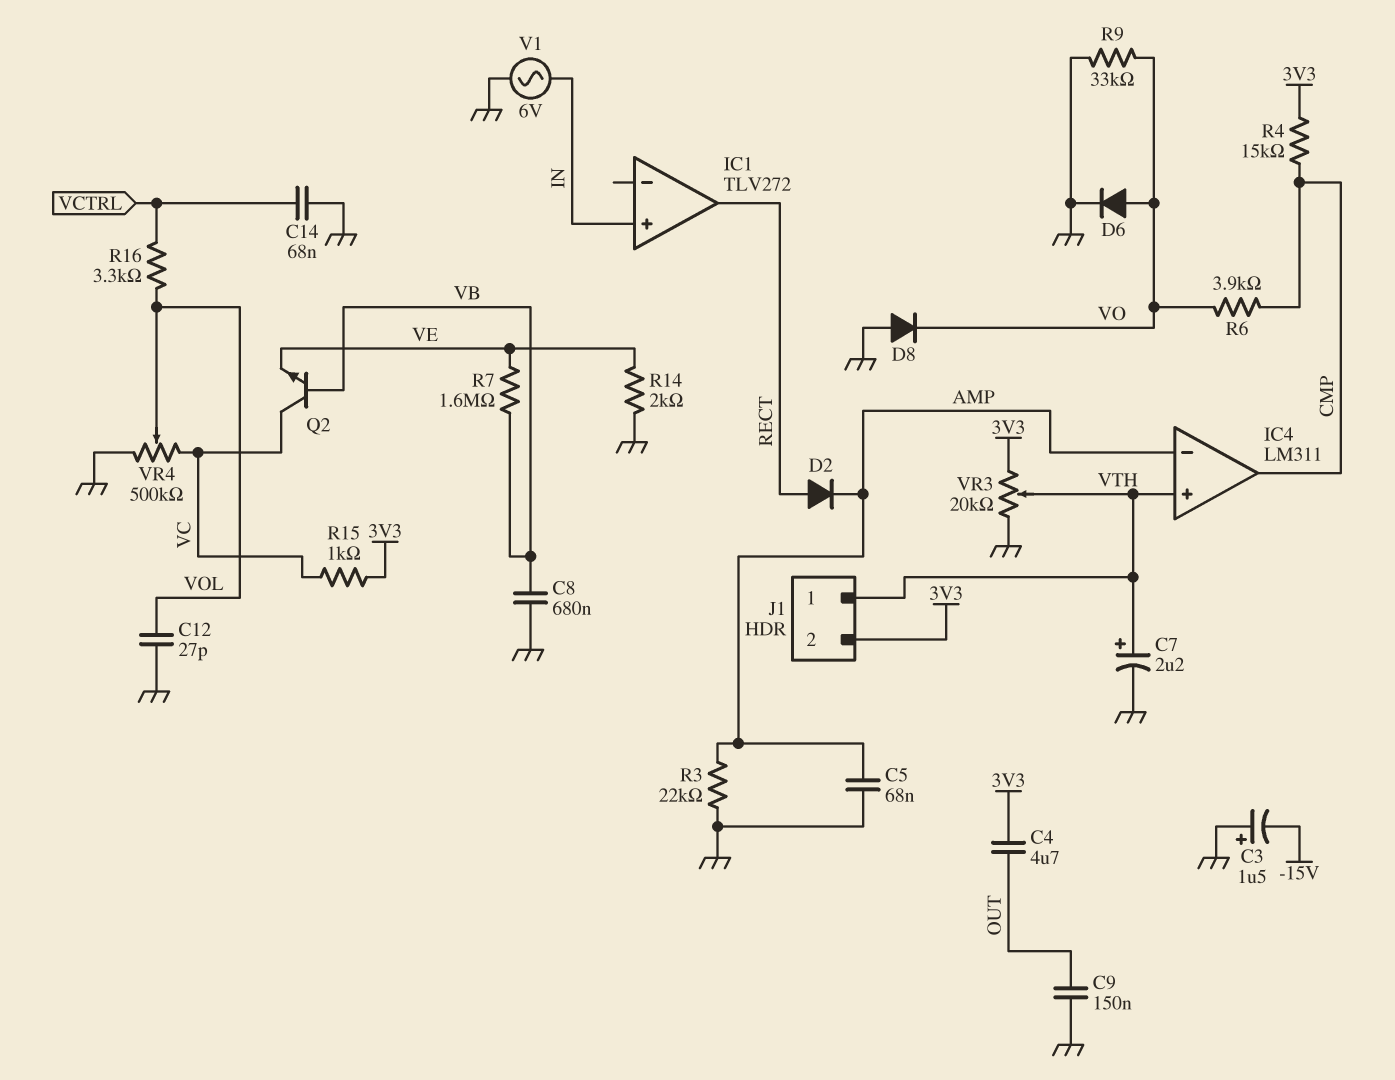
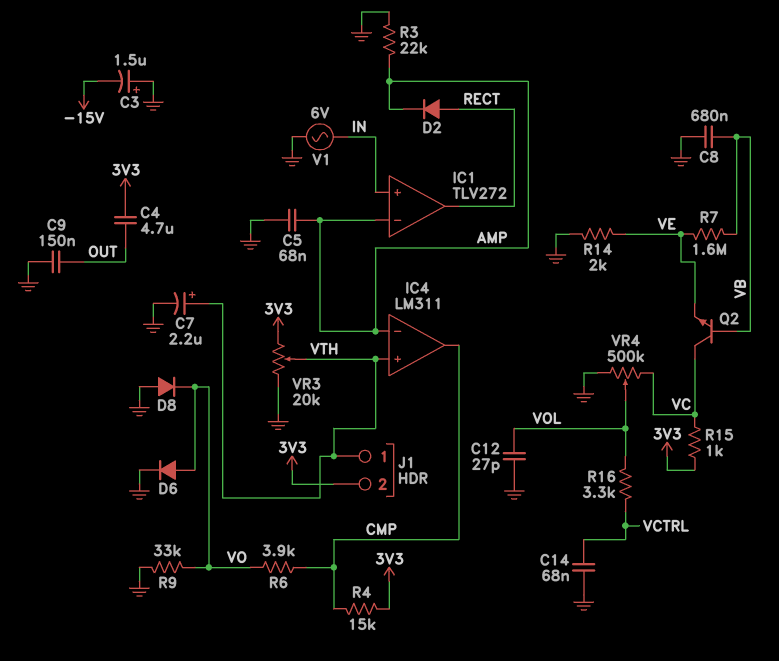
IC1 pin in-: none -> AMP

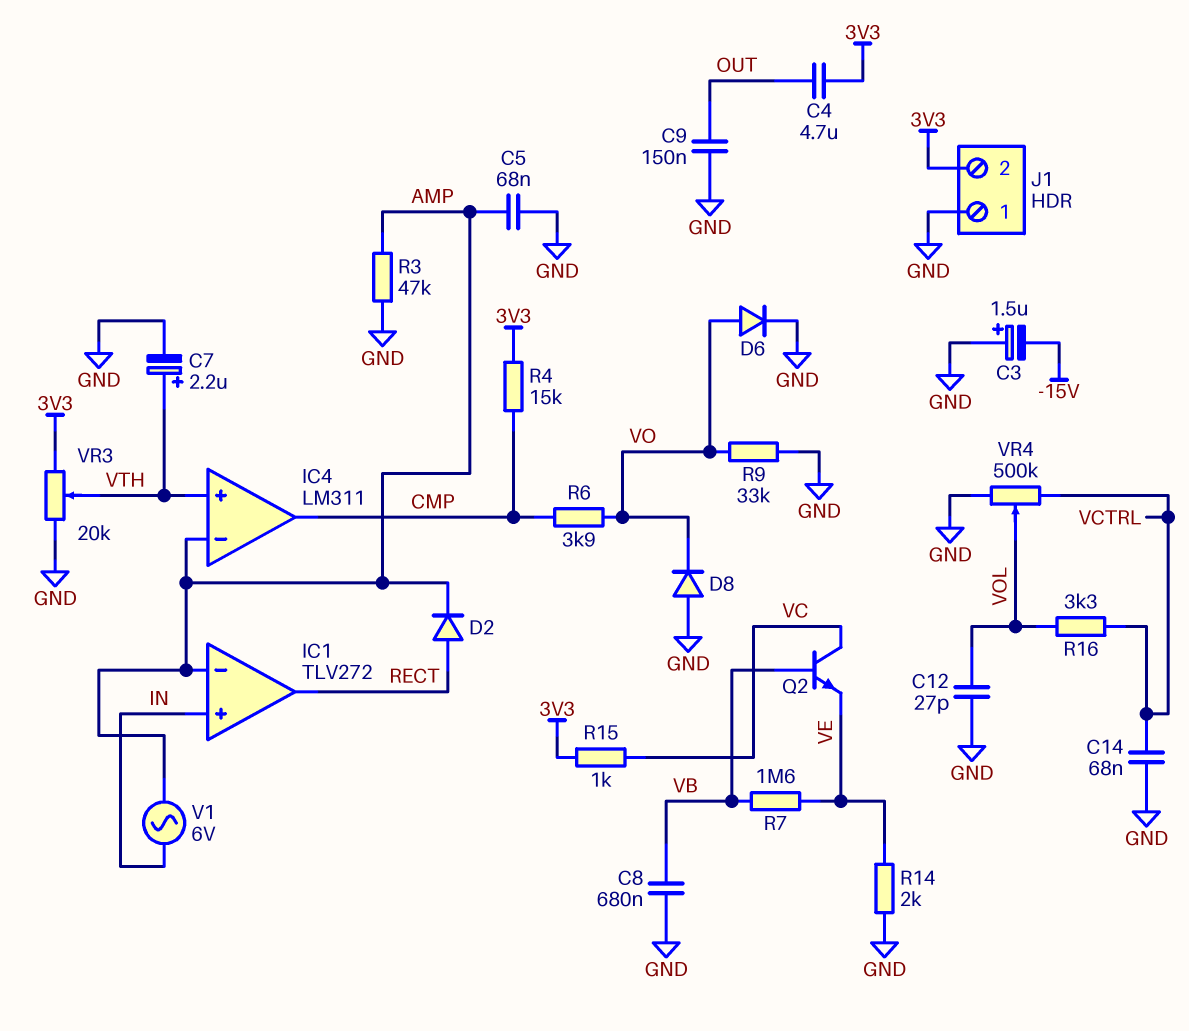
J1 pin 1: VTH -> GND
R3: 22k (AMP, GND) -> 47k (AMP, GND)
V1: AC 6V (GND, IN) -> AC 6V (AMP, IN)
VR4: 500k (GND, VC, wiper VOL) -> 500k (GND, VCTRL, wiper VOL)

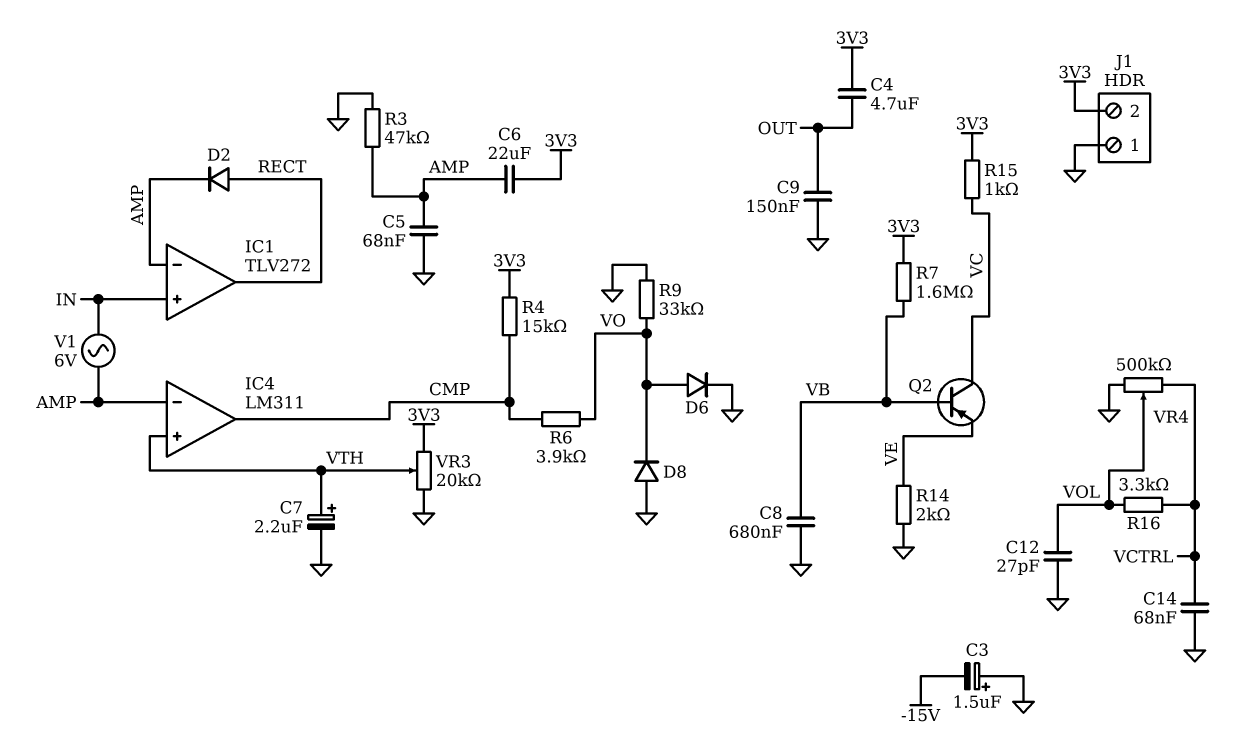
C6: none -> 22uF (3V3, AMP)
Q2: NPN (B VB, C VC, E VE) -> PNP (B VB, C VC, E VE)
R7: 1.6M (VB, VE) -> 1.6M (3V3, VB)

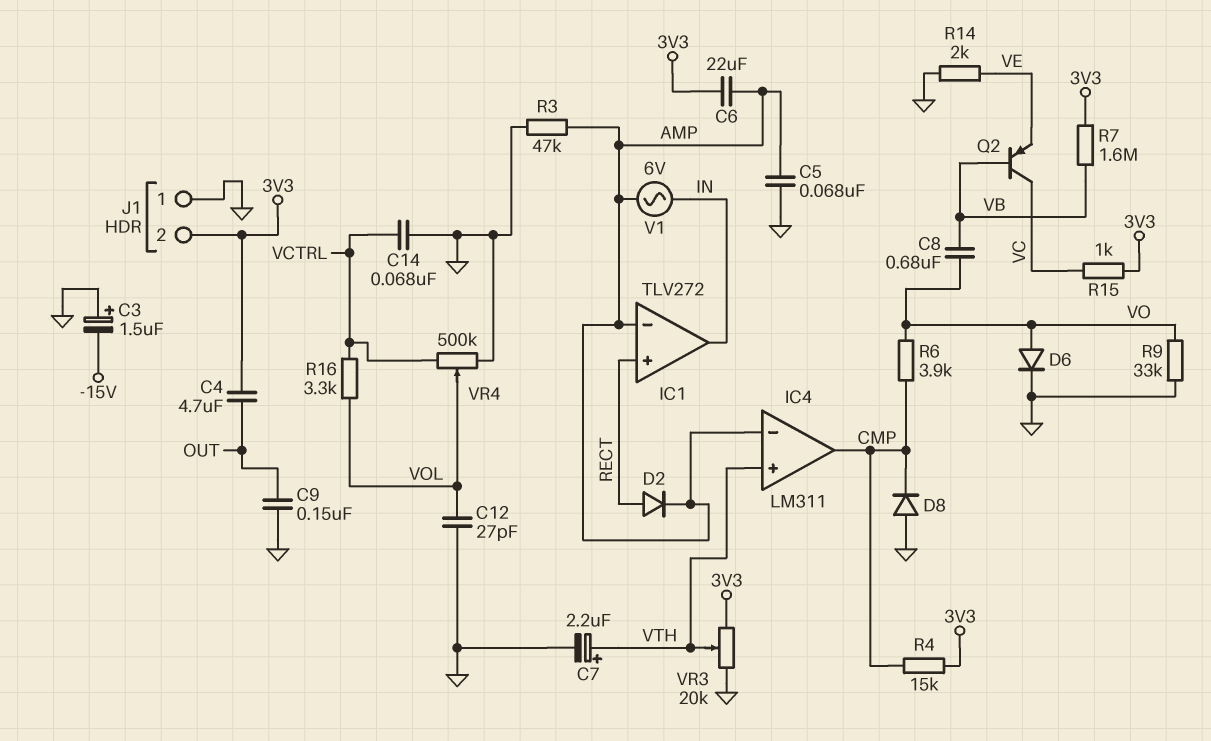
C8: 680nF (GND, VB) -> 680nF (VB, VO)
D8: diode (A GND, K VO) -> diode (A GND, K CMP)
IC1 pin in+: IN -> RECT
IC1 pin out: RECT -> IN

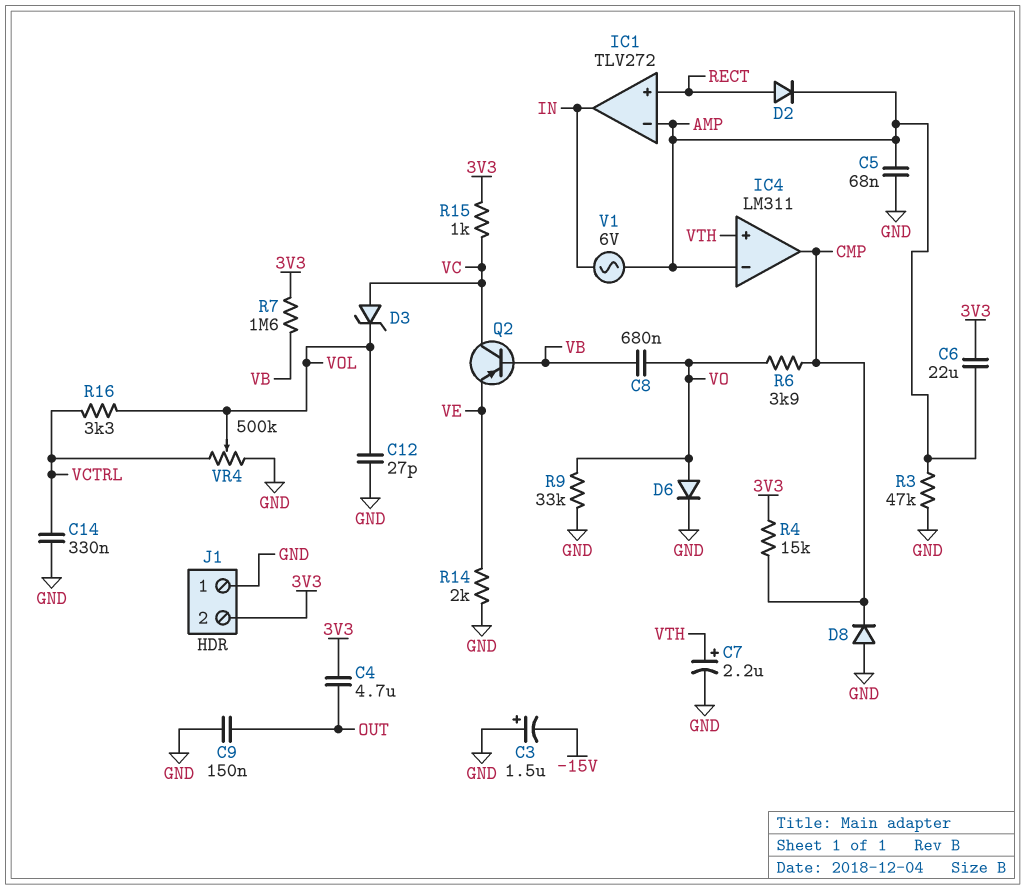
C14: 68nF (GND, VCTRL) -> 330nF (GND, VCTRL)
D3: none -> zener (A VC, K VOL)
VR3: 20k (3V3, GND, wiper VTH) -> none

